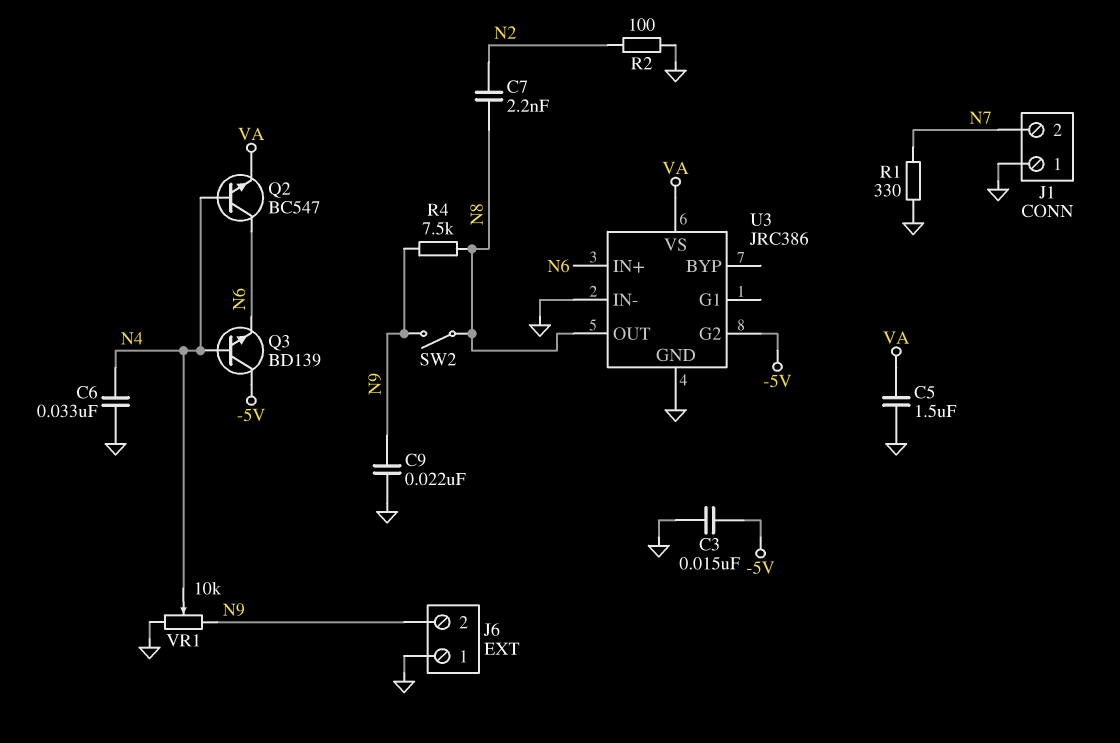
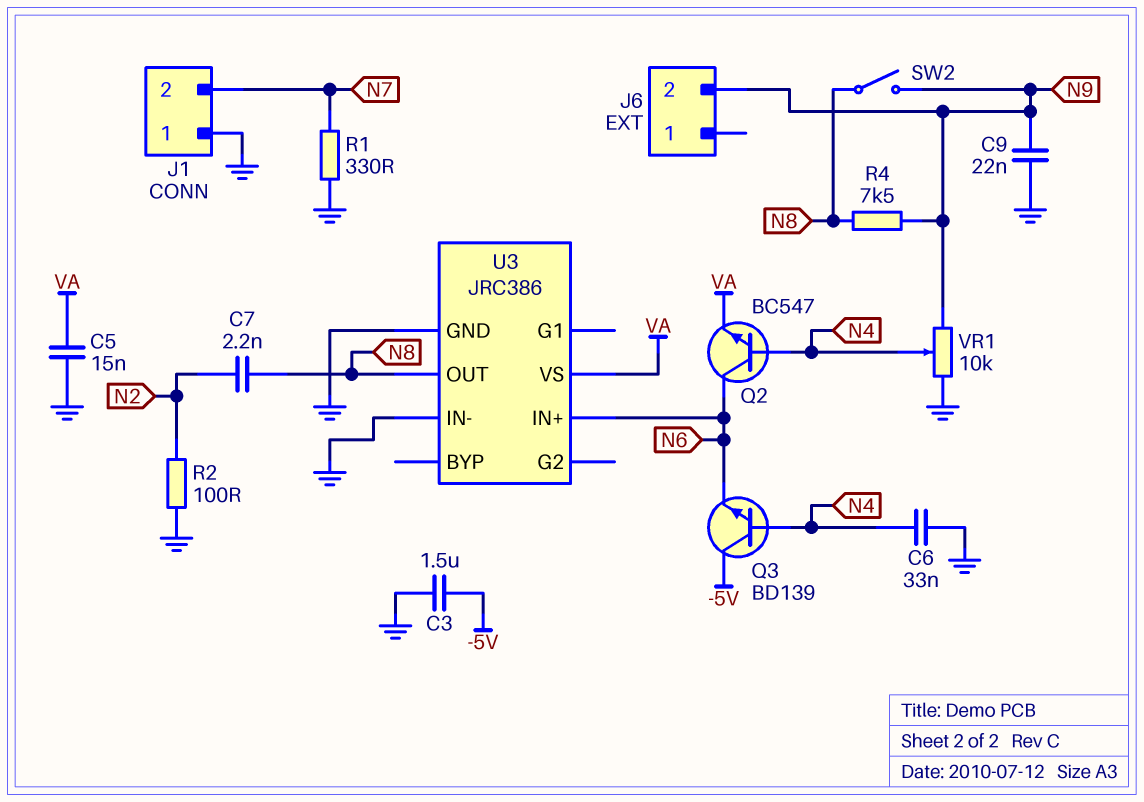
C3: 15nF (-5V, GND) -> 1.5uF (-5V, GND)
C5: 1.5uF (GND, VA) -> 15nF (GND, VA)
J6 pin 1: GND -> none
U3 pin G2: -5V -> none

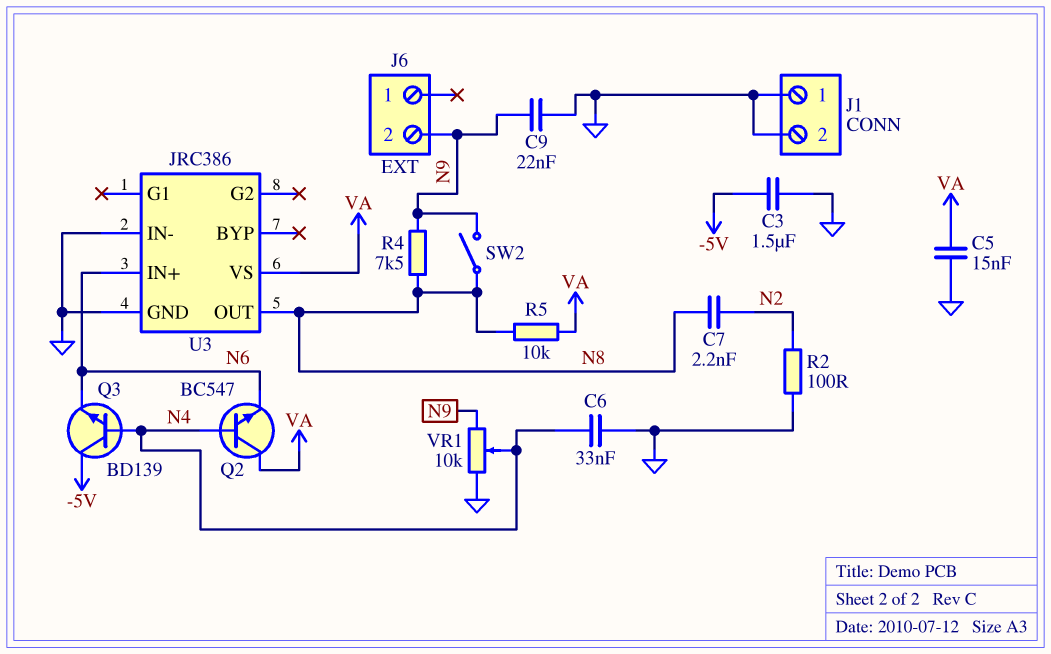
J1 pin 2: N7 -> GND
Q2: NPN BC547 (B N4, C N6, E VA) -> NPN BC547 (B N4, C VA, E N6)
R1: 330 (GND, N7) -> none
R5: none -> 10k (N8, VA)

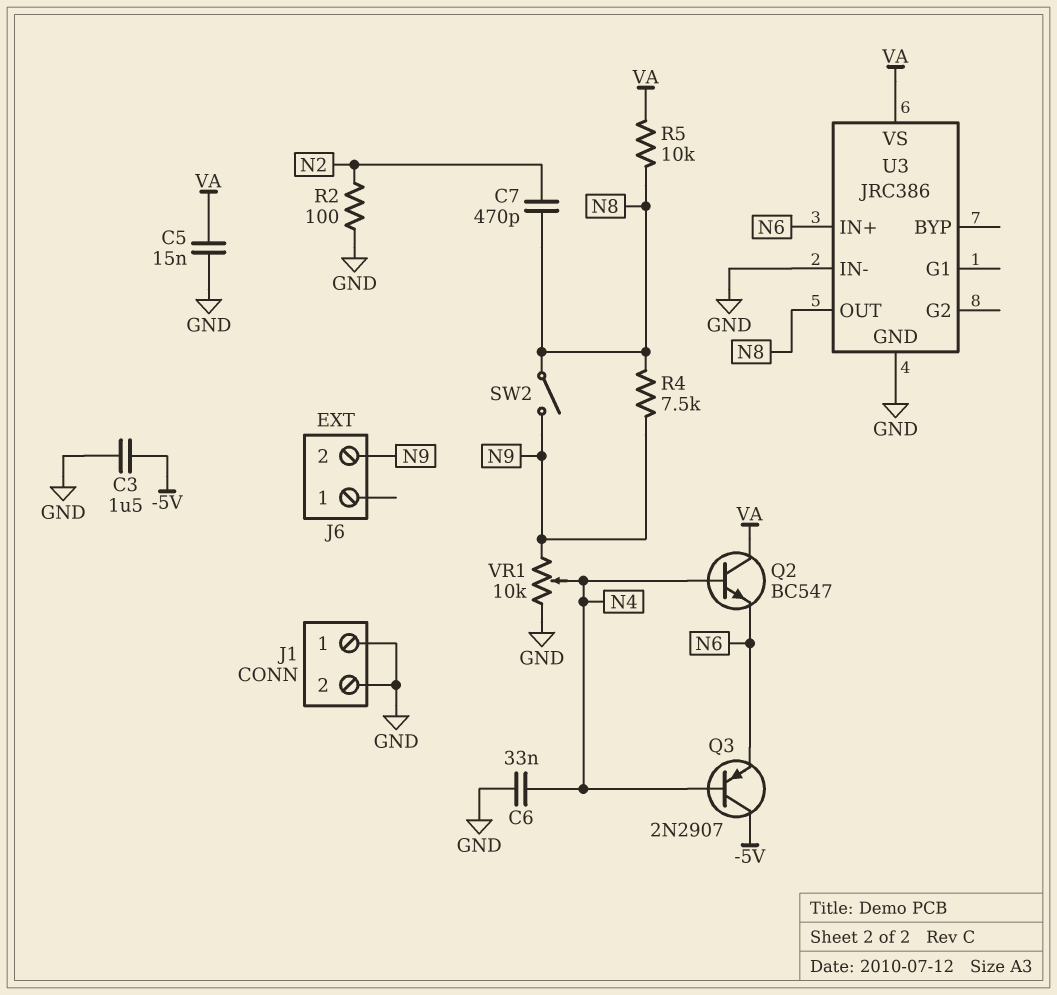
C7: 2.2nF (N2, N8) -> 470pF (N2, N8)
C9: 22nF (GND, N9) -> none
Q3: NPN BD139 (B N4, C -5V, E N6) -> PNP 2N2907 (B N4, C -5V, E N6)

